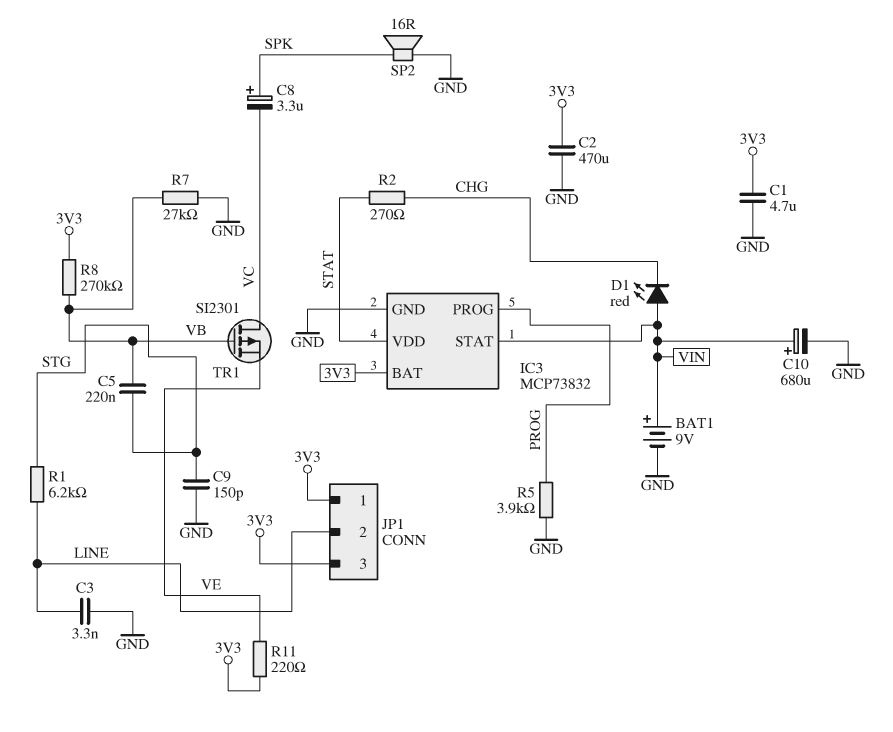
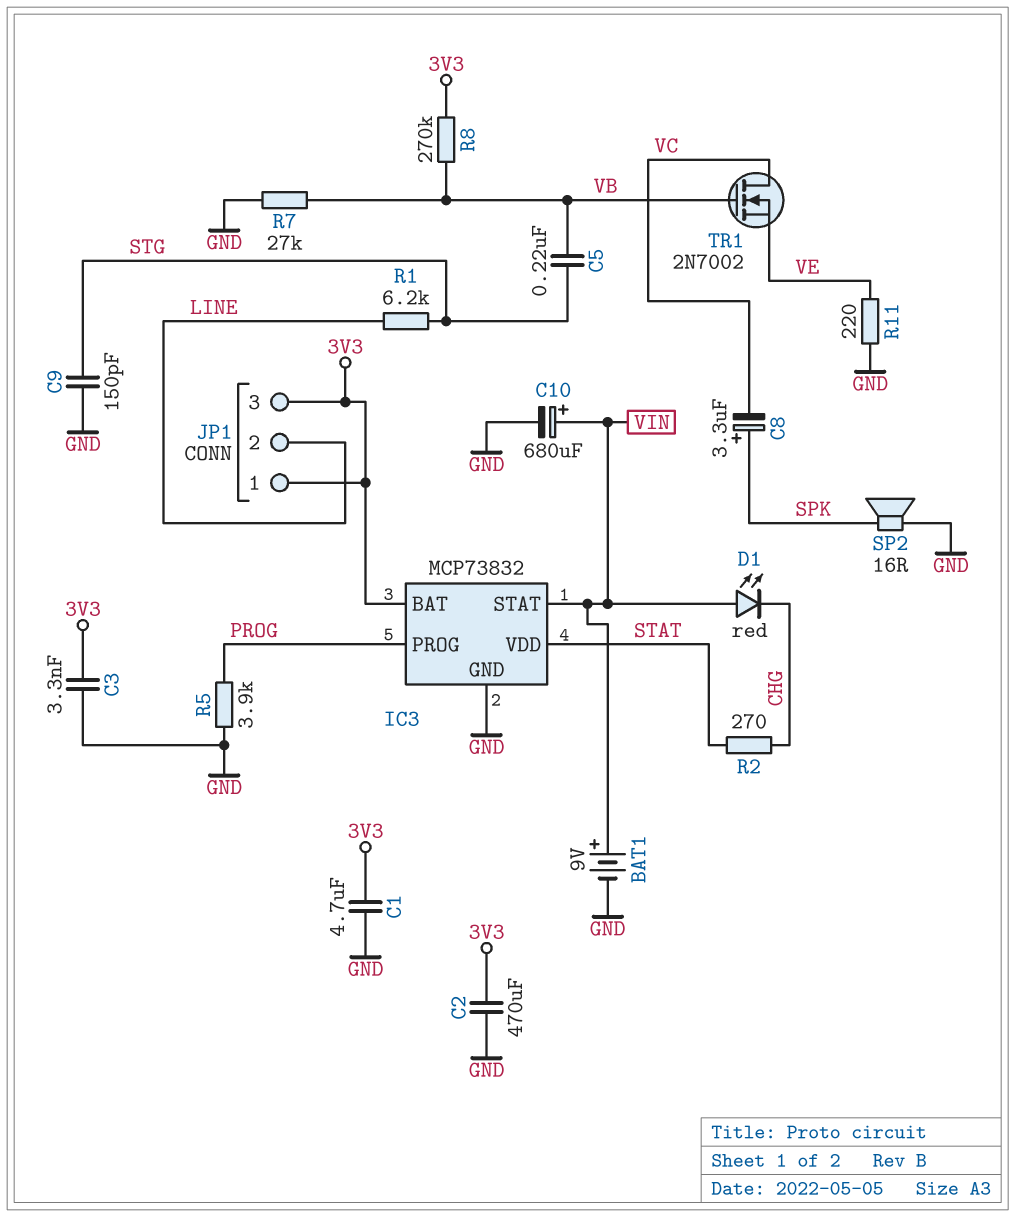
C3: 3.3nF (GND, LINE) -> 3.3nF (3V3, GND)
R11: 220 (3V3, VE) -> 220 (GND, VE)
TR1: PMOS SI2301 (G VB, D VC, S VE) -> NMOS 2N7002 (G VB, D VC, S VE)

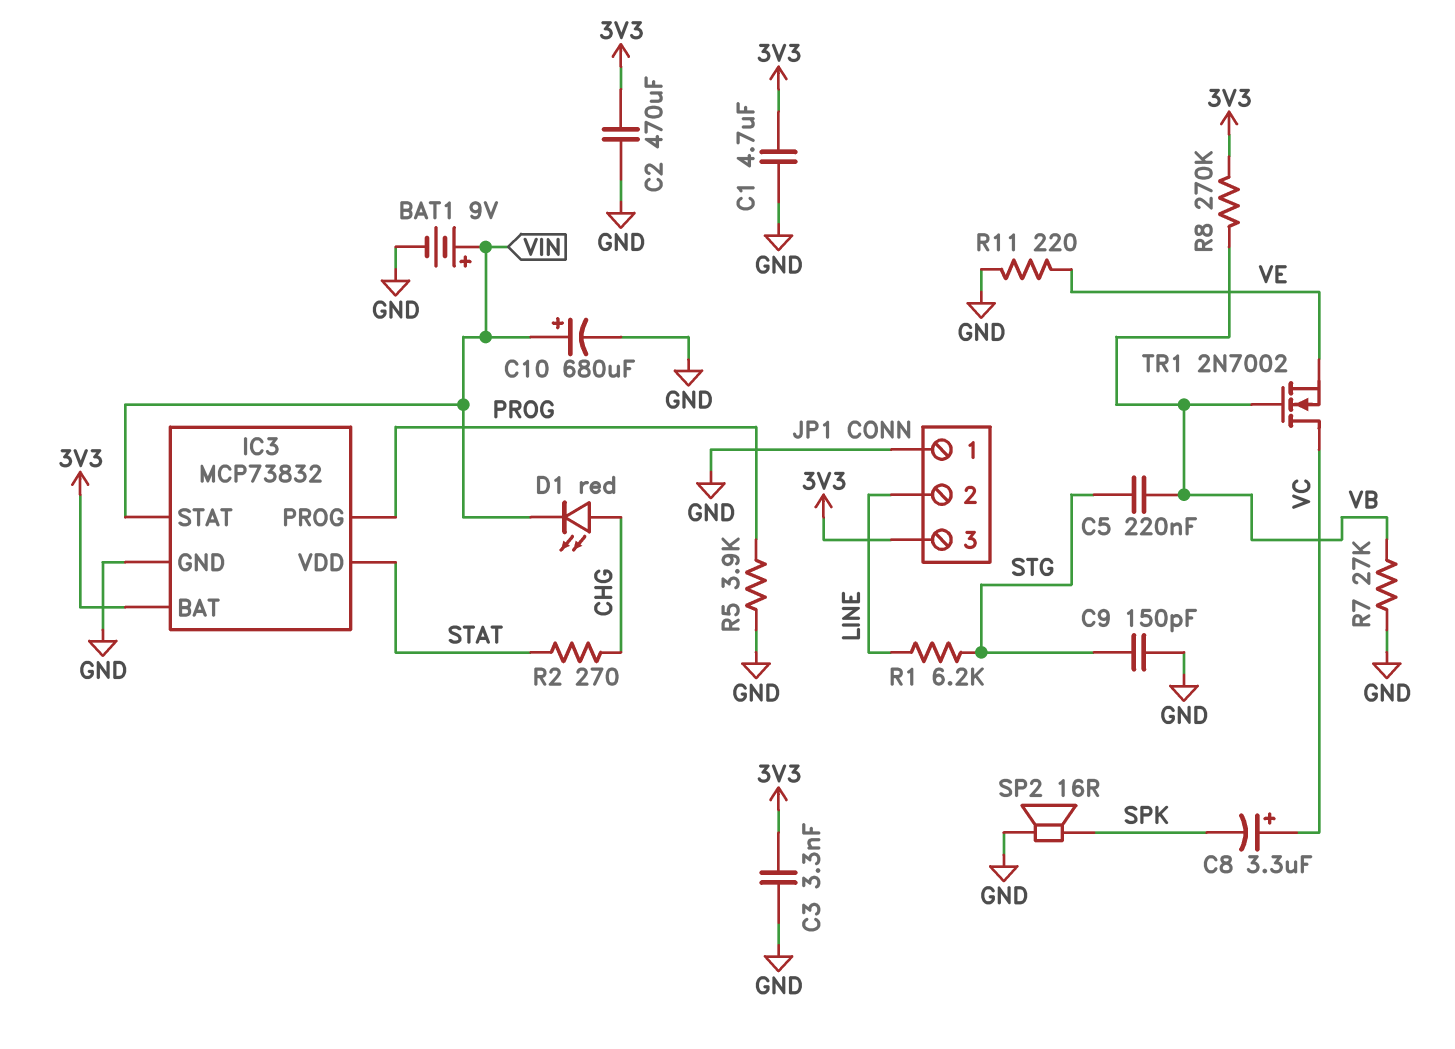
C8: 3.3uF (plus SPK, minus VC) -> 3.3uF (plus VC, minus SPK)
D1: LED red (A VIN, K CHG) -> LED red (A CHG, K VIN)
JP1 pin 1: 3V3 -> GND

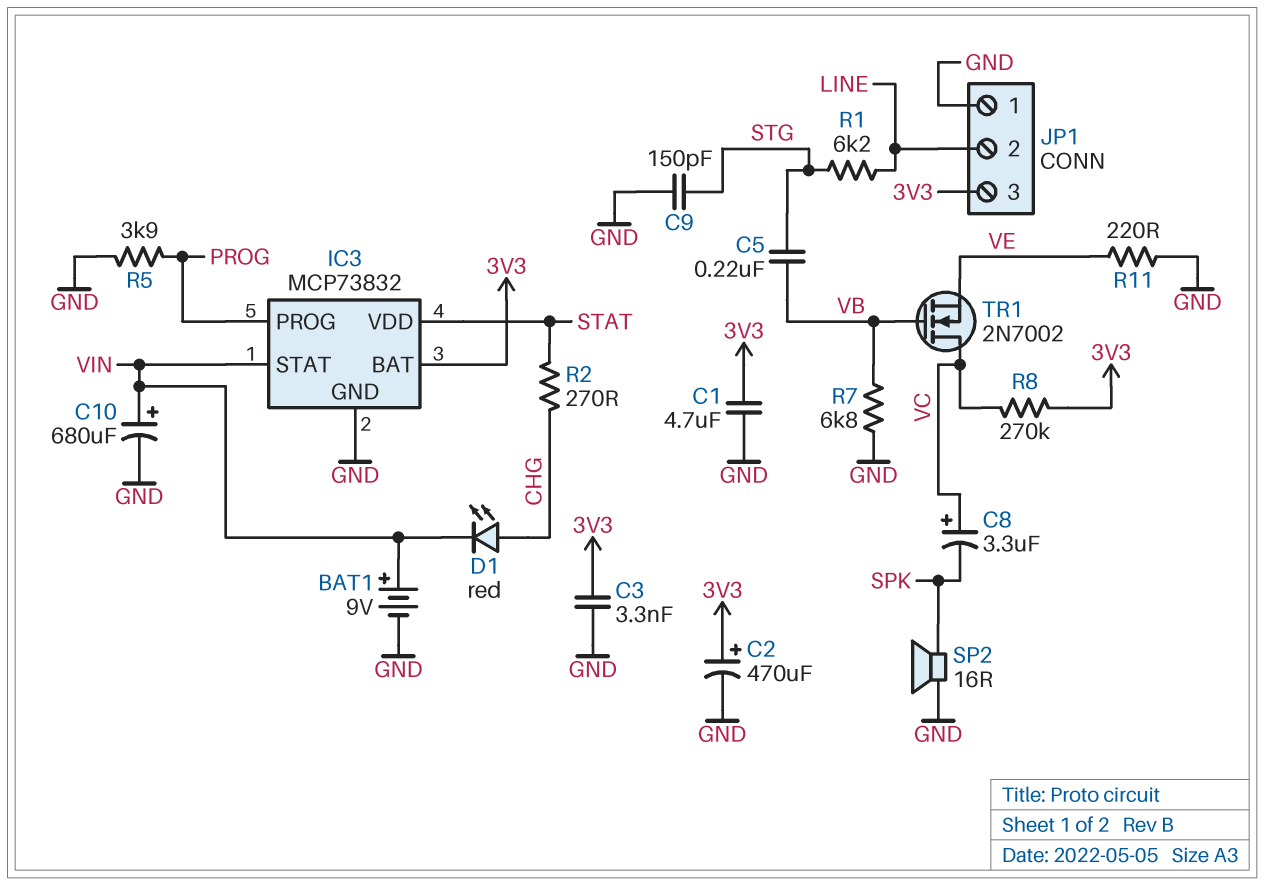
C2: 470uF (3V3, GND) -> 470uF (plus 3V3, minus GND)
R7: 27k (GND, VB) -> 6.8k (GND, VB)
R8: 270k (3V3, VB) -> 270k (3V3, VC)

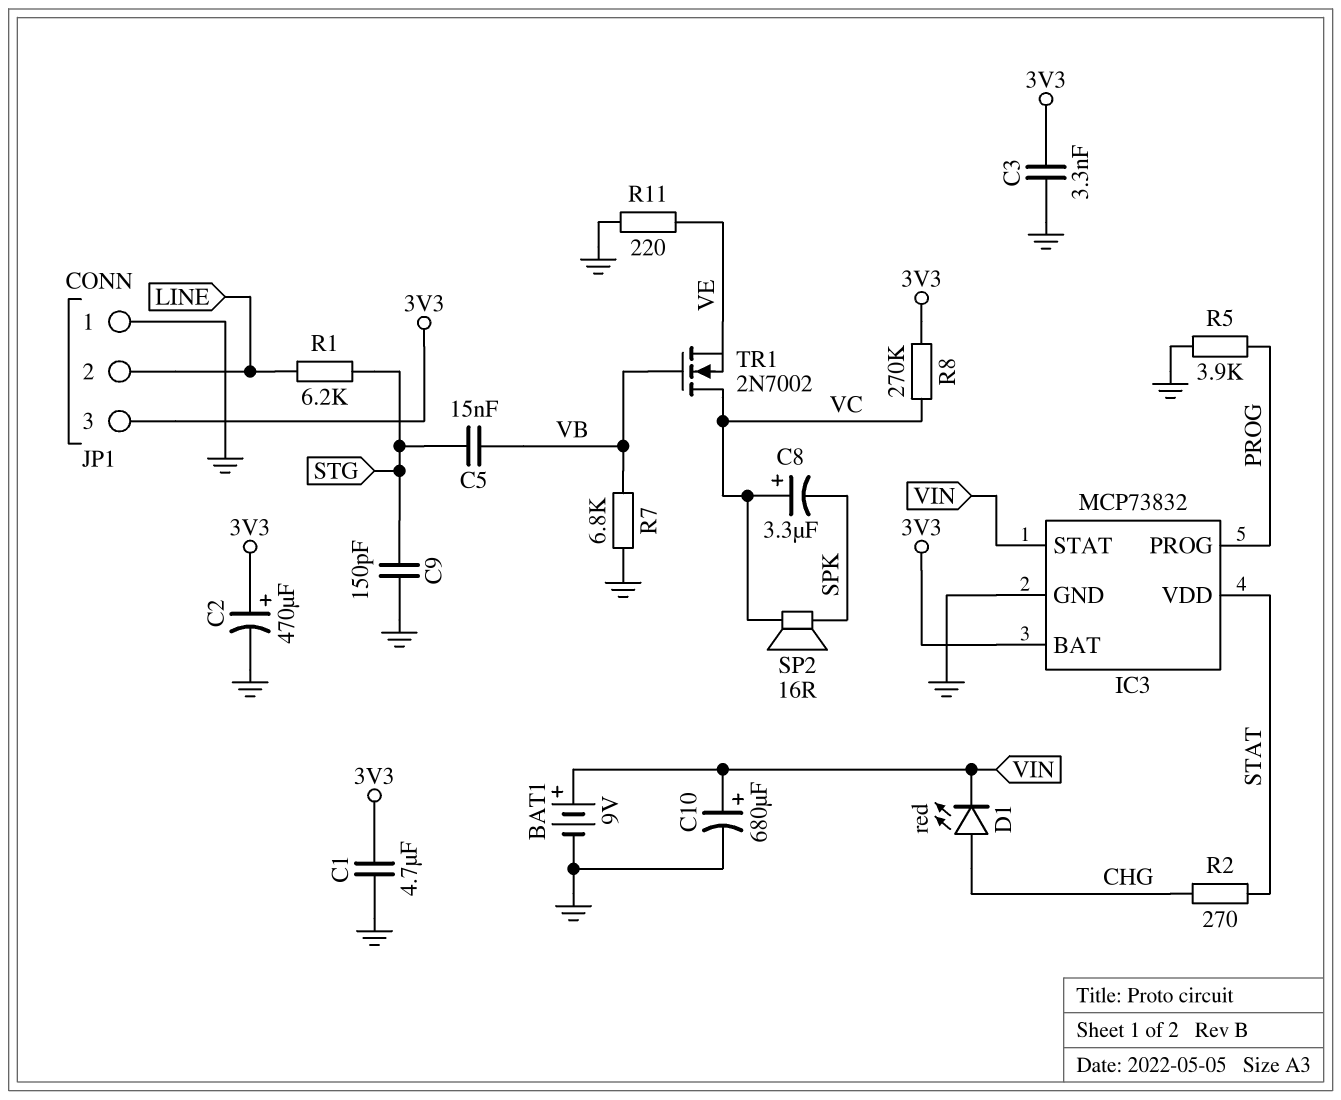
C5: 220nF (STG, VB) -> 15nF (STG, VB)
SP2: speaker 16R (GND, SPK) -> speaker 16R (SPK, VC)

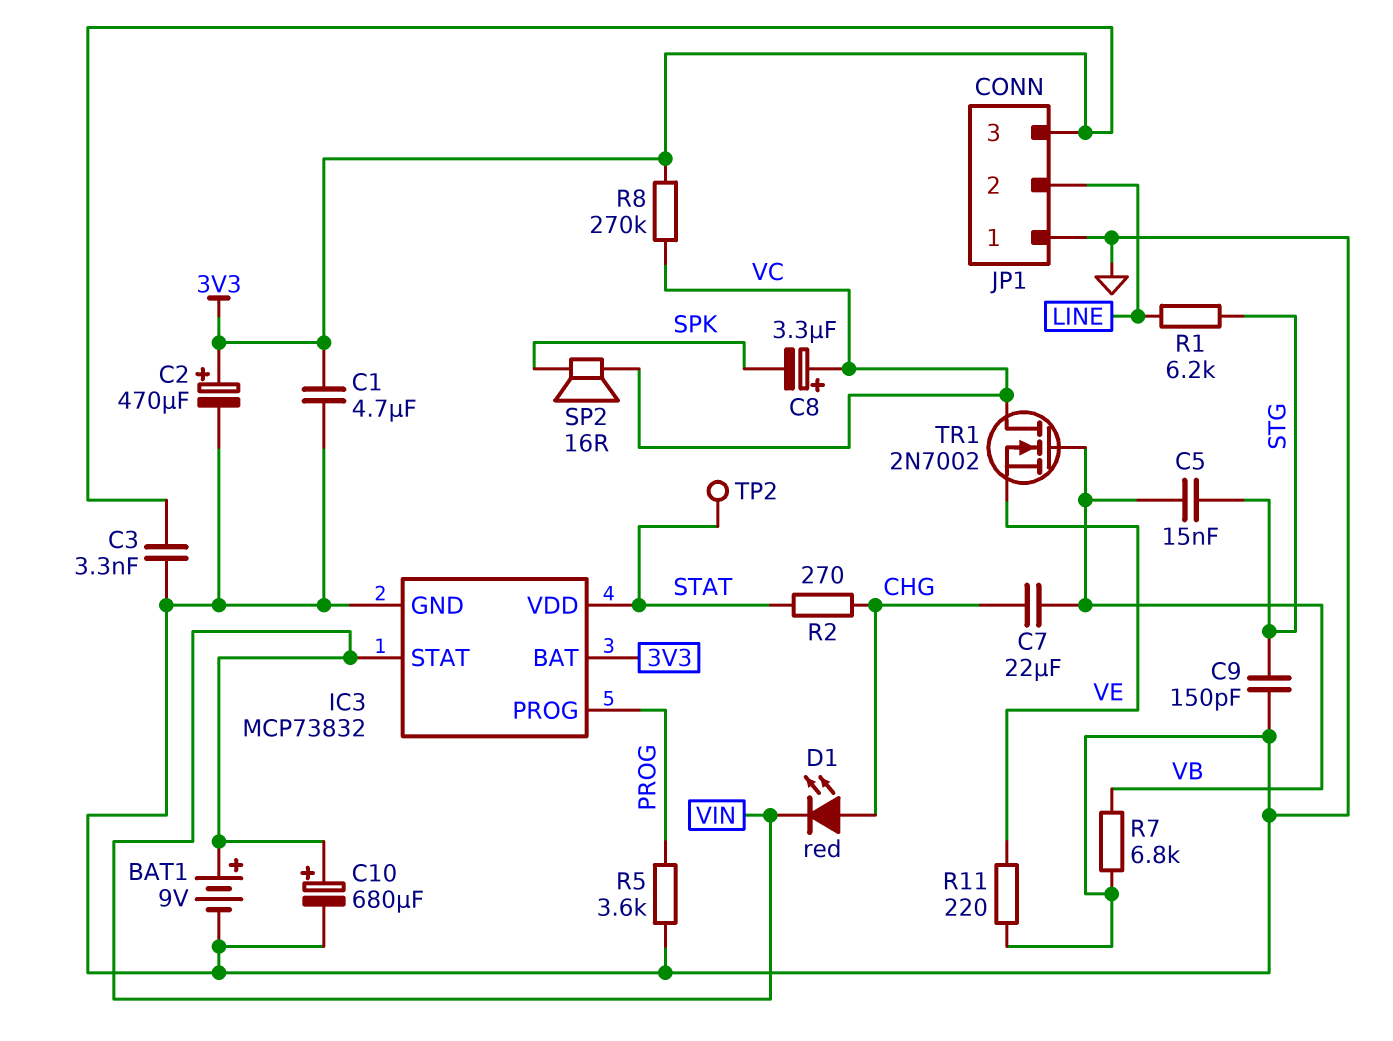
C7: none -> 22uF (CHG, VB)
R5: 3.9k (GND, PROG) -> 3.6k (GND, PROG)
TP2: none -> test point (STAT)

